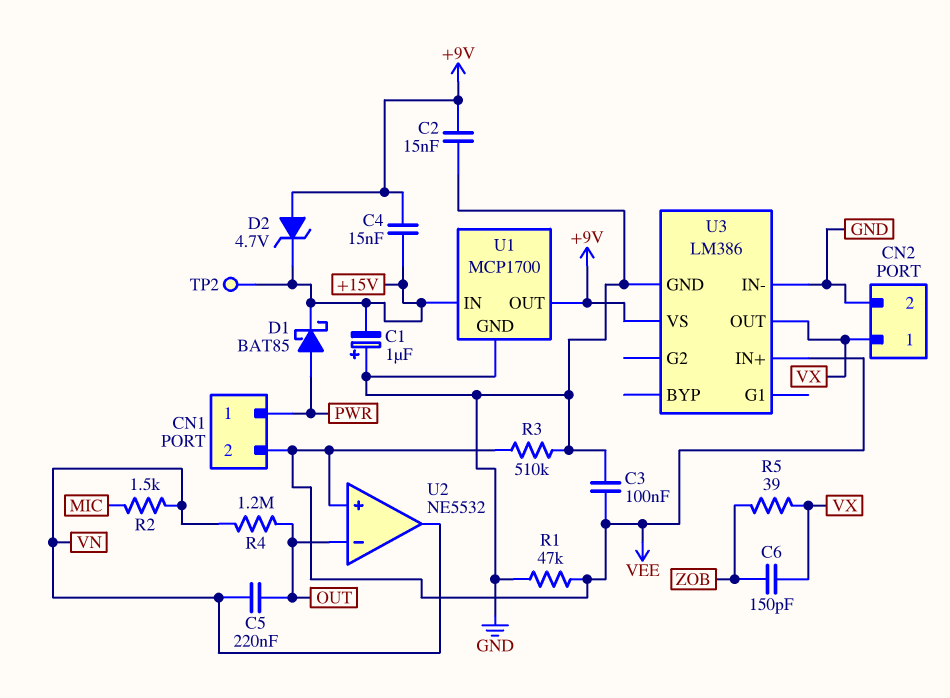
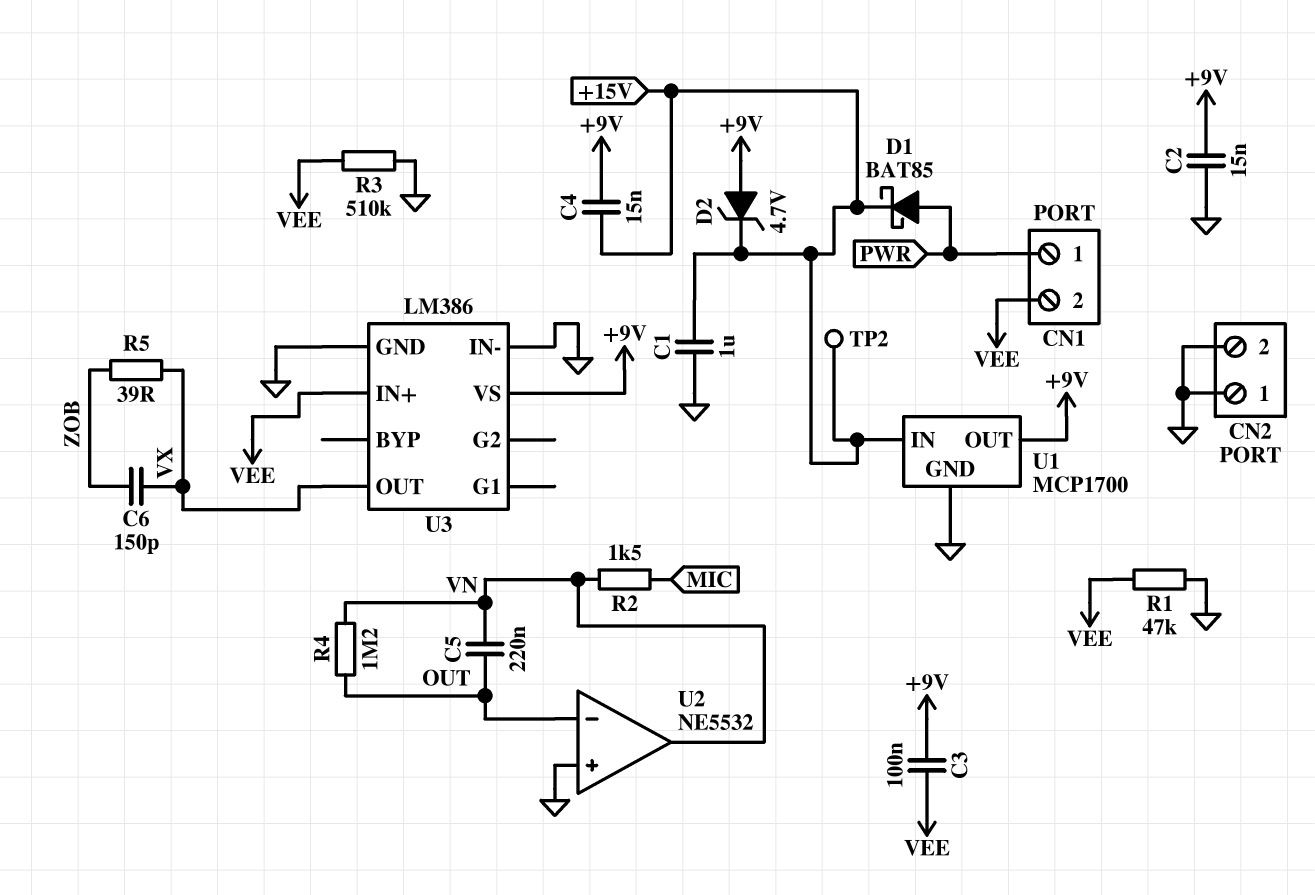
C1: 1uF (plus GND, minus +15V) -> 1uF (+15V, GND)
C3: 100nF (GND, VEE) -> 100nF (+9V, VEE)
CN2 pin 1: VX -> GND
U2 pin in+: VEE -> GND

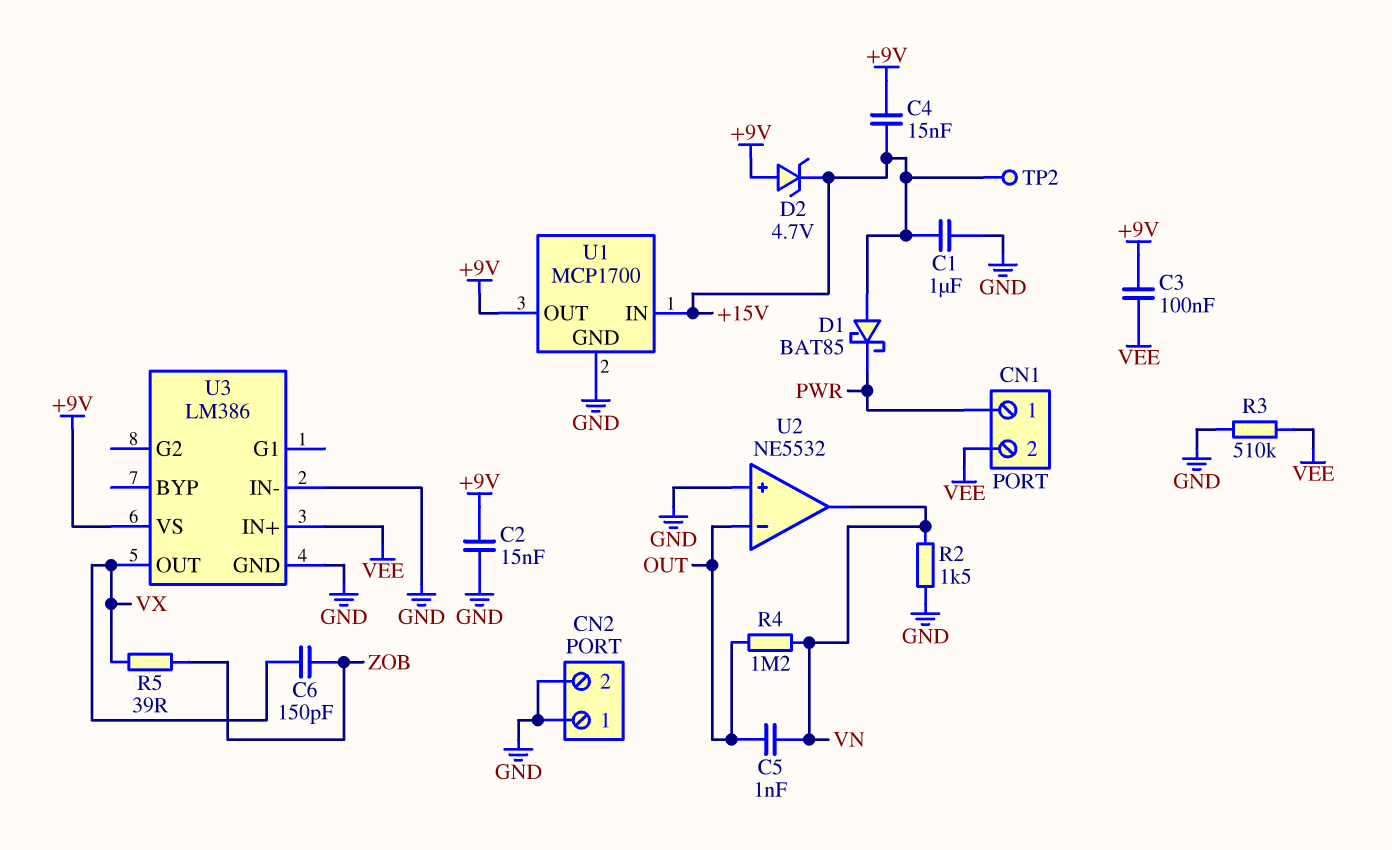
C5: 220nF (OUT, VN) -> 1nF (OUT, VN)
D1: schottky BAT85 (A PWR, K +15V) -> schottky BAT85 (A +15V, K PWR)
R1: 47k (GND, VEE) -> none
R2: 1.5k (MIC, VN) -> 1.5k (GND, VN)

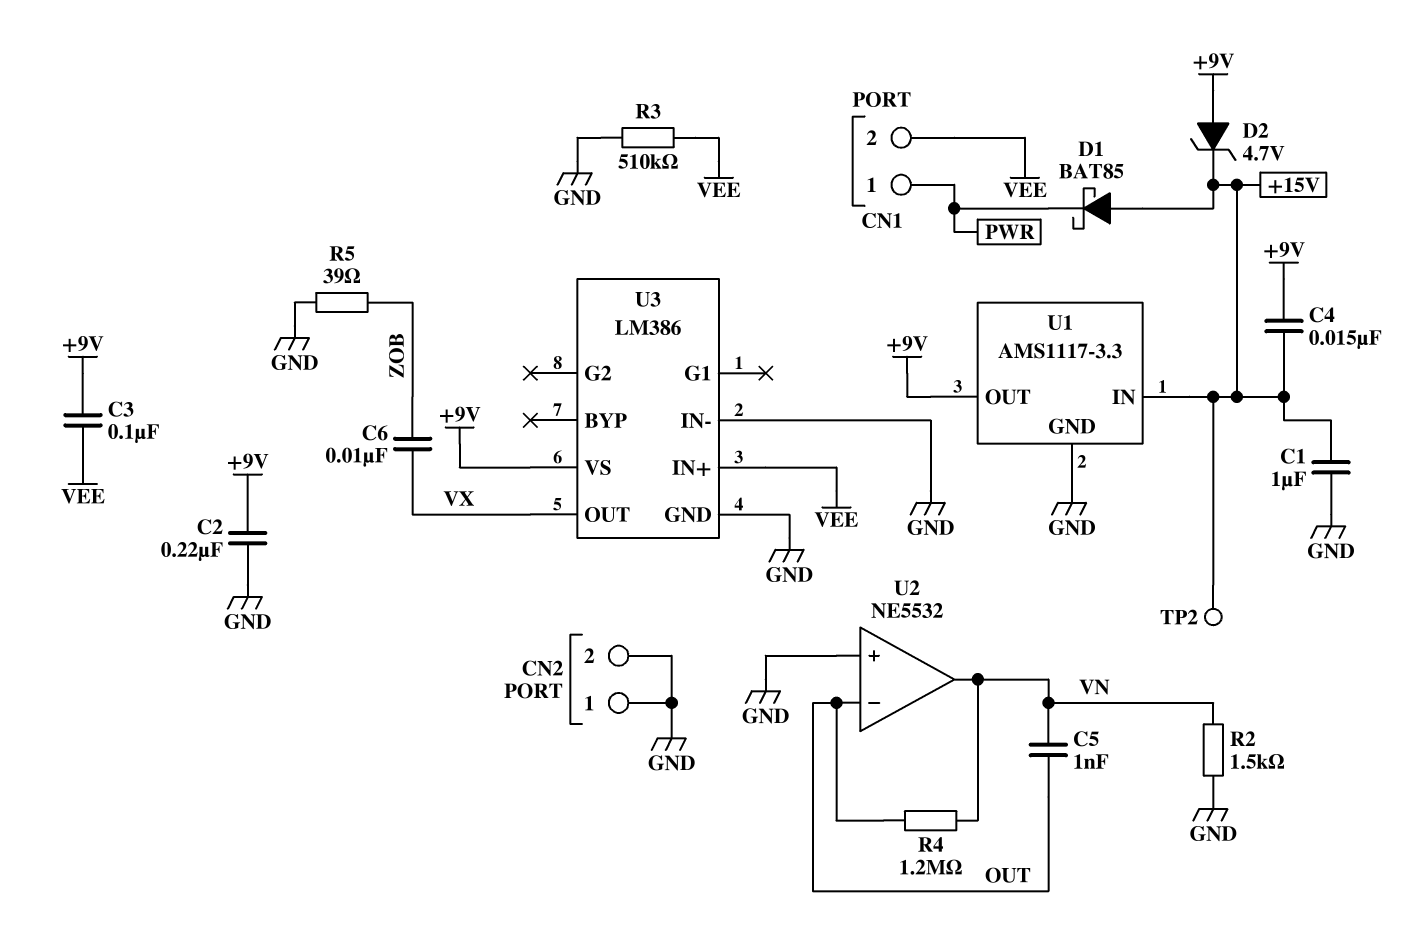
C2: 15nF (+9V, GND) -> 220nF (+9V, GND)
C6: 150pF (VX, ZOB) -> 10nF (VX, ZOB)
R5: 39 (VX, ZOB) -> 39 (GND, ZOB)
U1: MCP1700 -> AMS1117-3.3

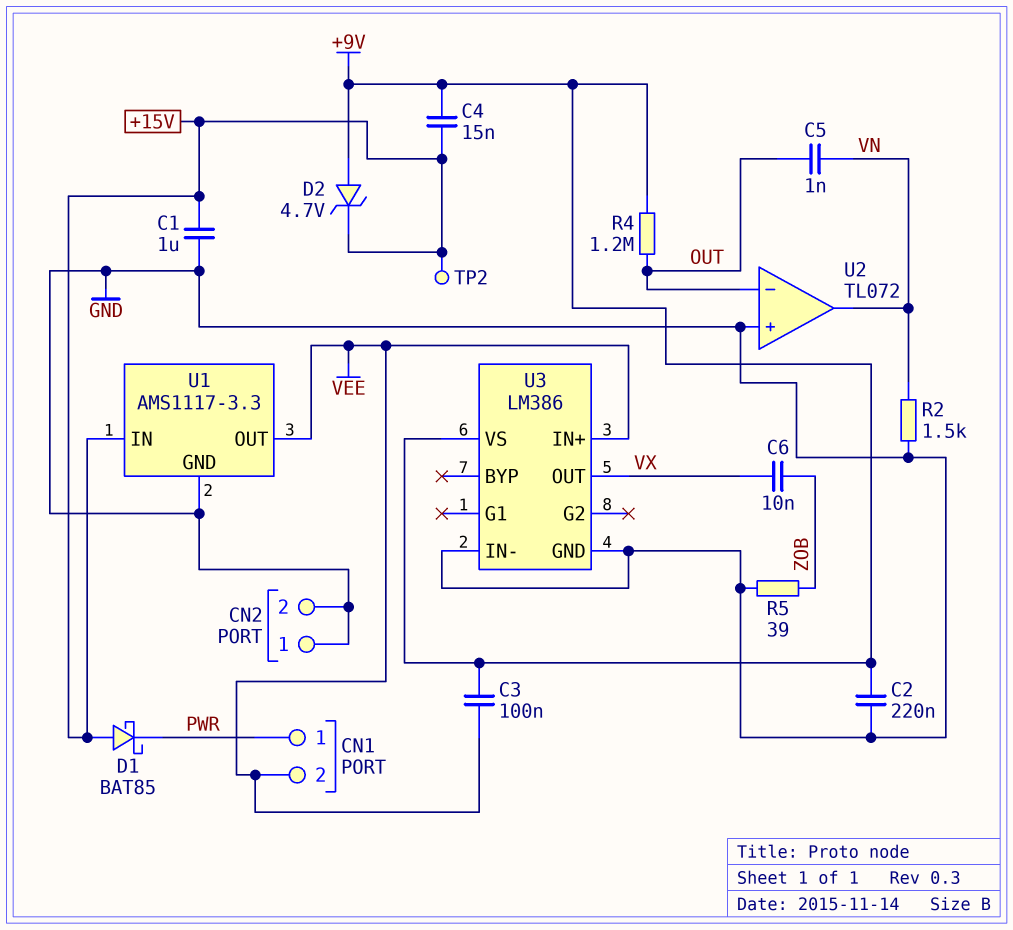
R3: 510k (GND, VEE) -> none
R4: 1.2M (OUT, VN) -> 1.2M (+9V, OUT)
U1 pin OUT: +9V -> VEE
U2: NE5532 -> TL072

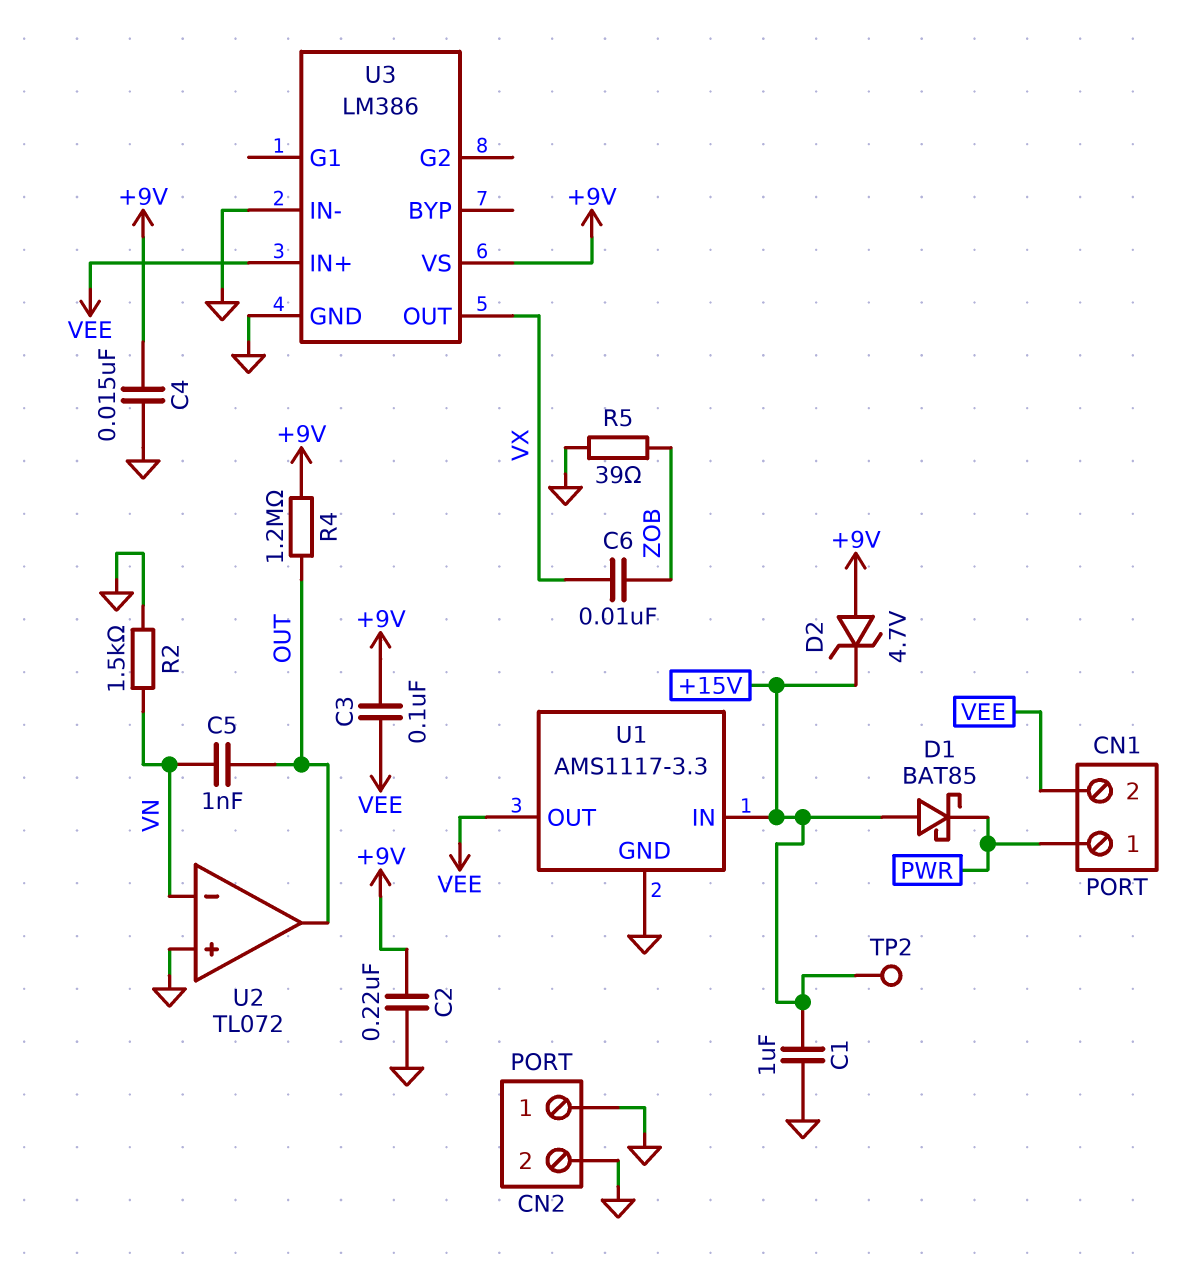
C4: 15nF (+9V, +15V) -> 15nF (+9V, GND)
U2 pin in-: OUT -> VN
U2 pin out: VN -> OUT

